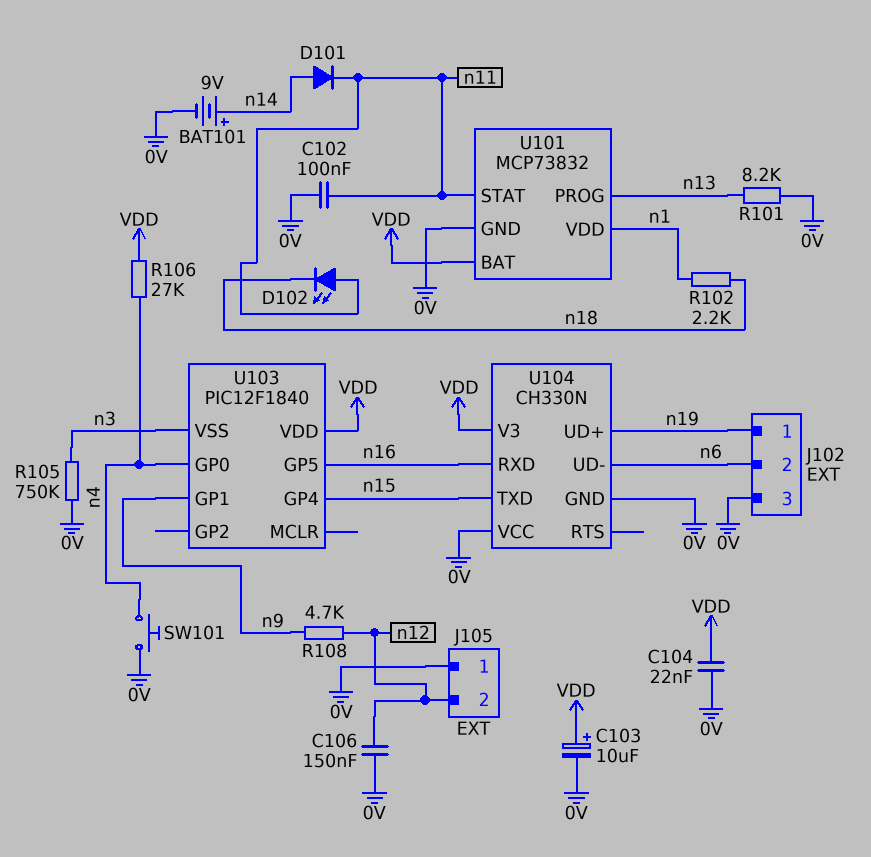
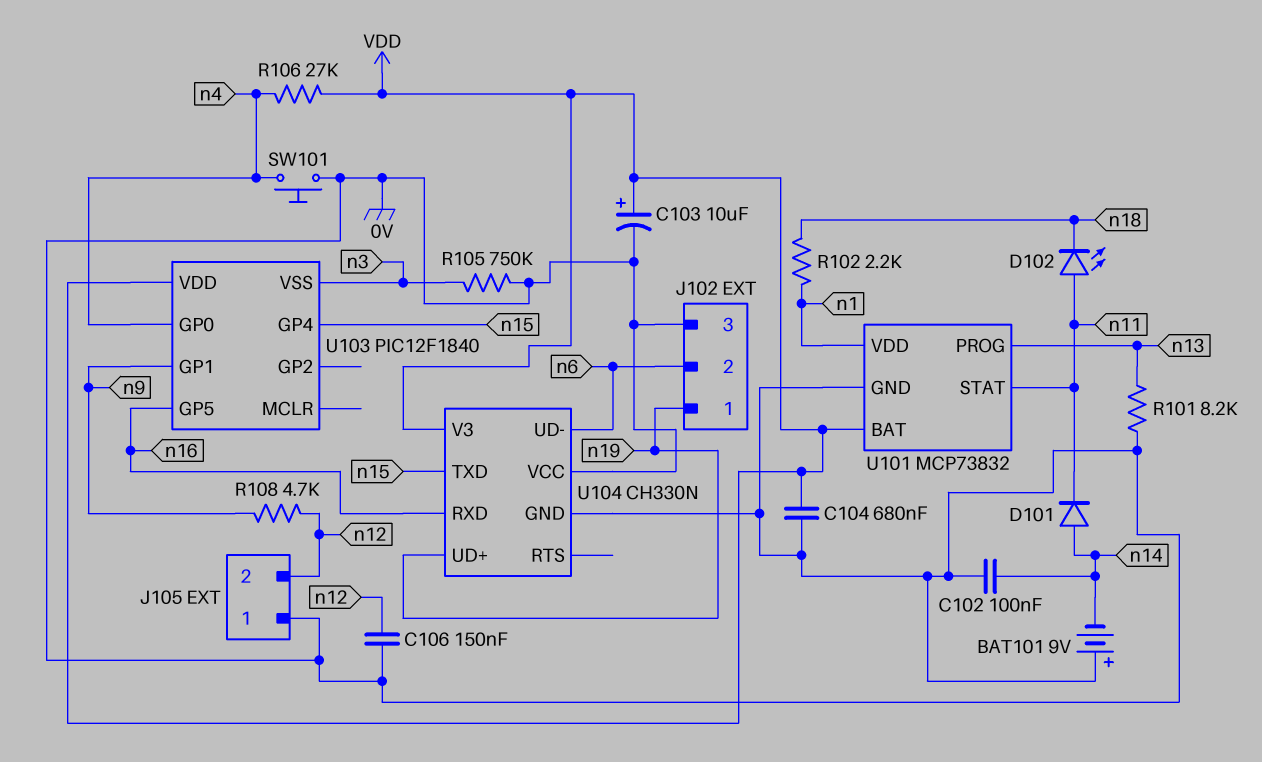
BAT101: 9V (plus n14, minus 0V) -> 9V (plus 0V, minus n14)
C102: 100nF (0V, n11) -> 100nF (0V, n14)
C104: 22nF (0V, VDD) -> 680nF (0V, VDD)

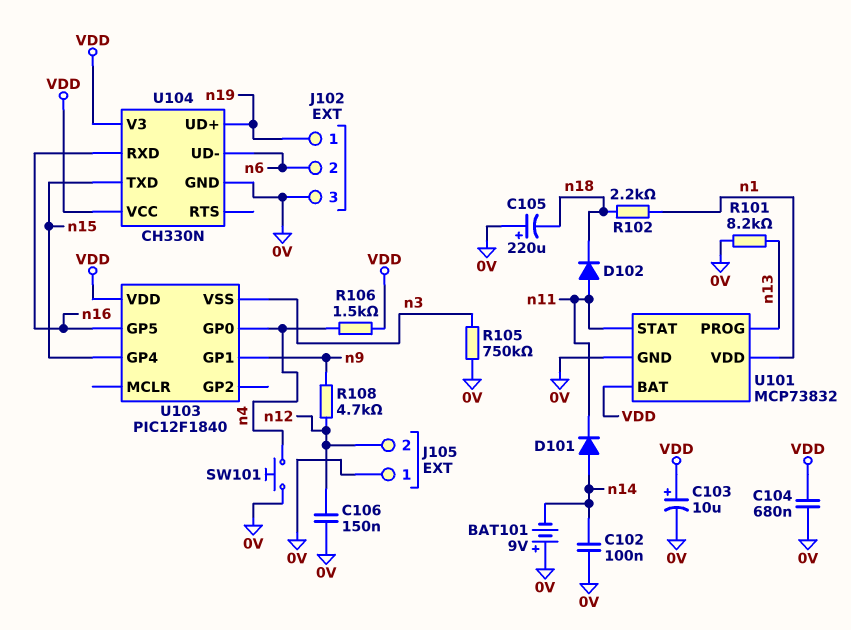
C105: none -> 220uF (plus 0V, minus n18)
D102: LED (A n11, K n18) -> diode (A n11, K n18)
R106: 27k (VDD, n4) -> 1.5k (VDD, n4)
U104 pin VCC: 0V -> VDD

